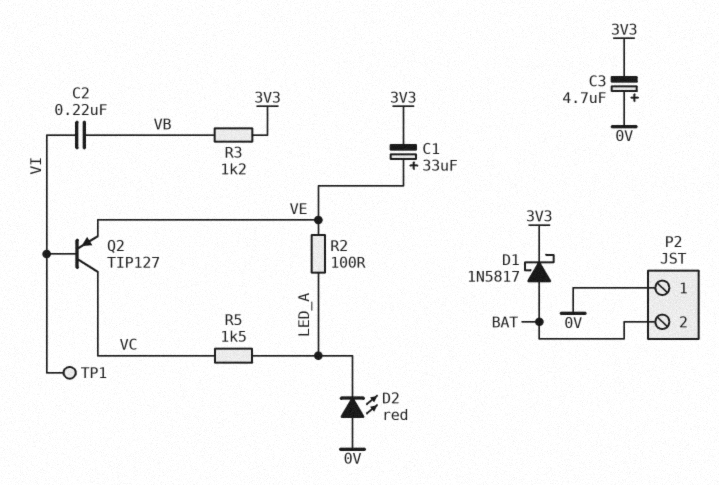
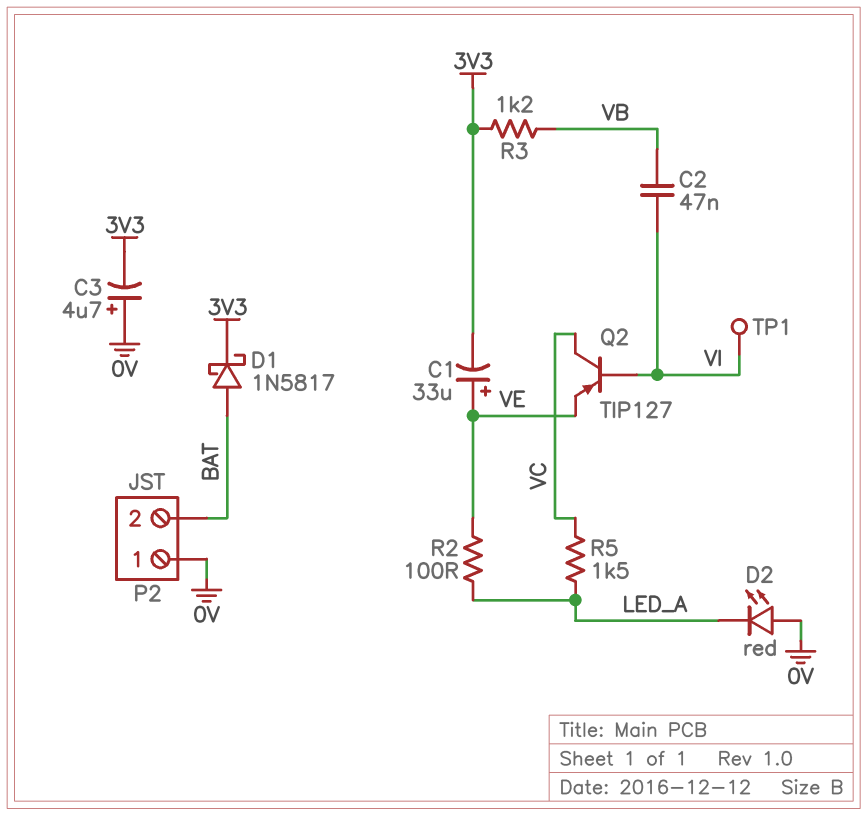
C2: 220nF (VB, VI) -> 47nF (VB, VI)

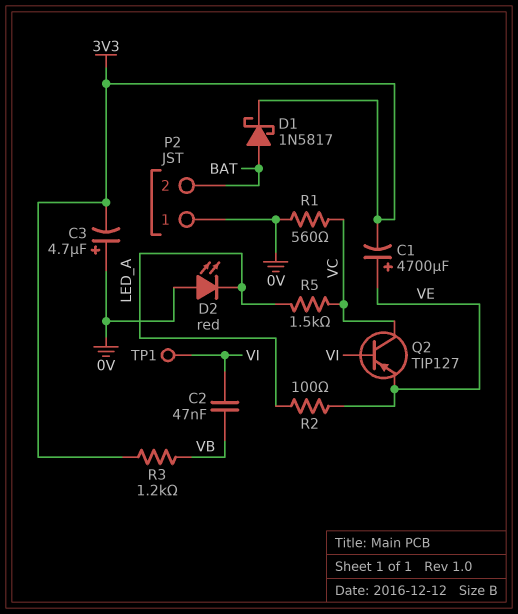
C1: 33uF (plus VE, minus 3V3) -> 4700uF (plus VE, minus 3V3)
R1: none -> 560 (0V, VC)

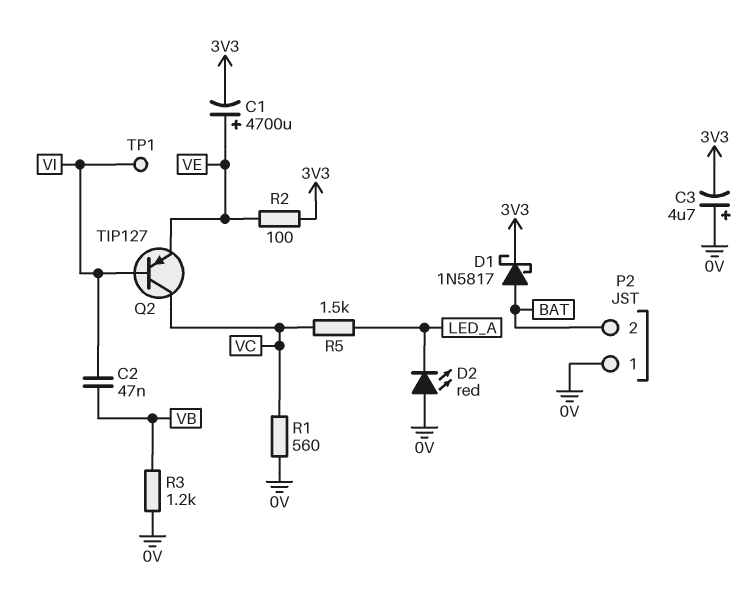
R2: 100 (LED_A, VE) -> 100 (3V3, VE)
R3: 1.2k (3V3, VB) -> 1.2k (0V, VB)

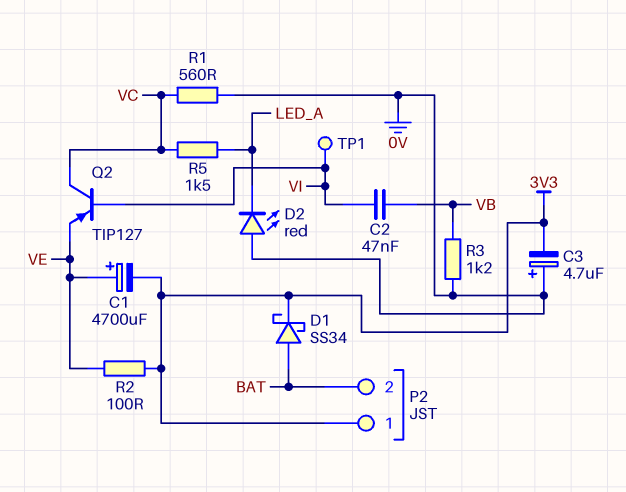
D1: schottky 1N5817 (A BAT, K 3V3) -> schottky SS34 (A BAT, K 3V3)
P2 pin 1: 0V -> 3V3

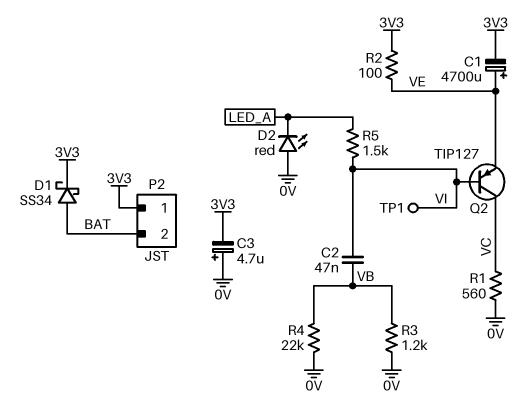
R4: none -> 22k (0V, VB)
R5: 1.5k (LED_A, VC) -> 1.5k (LED_A, VI)

